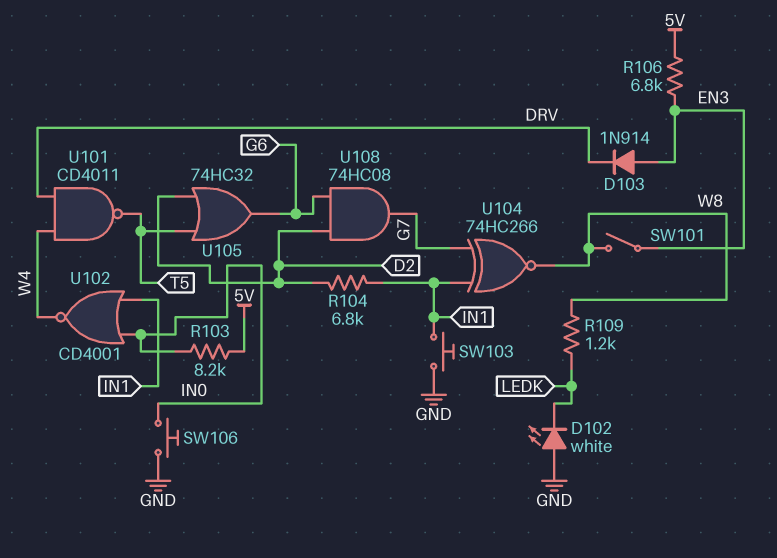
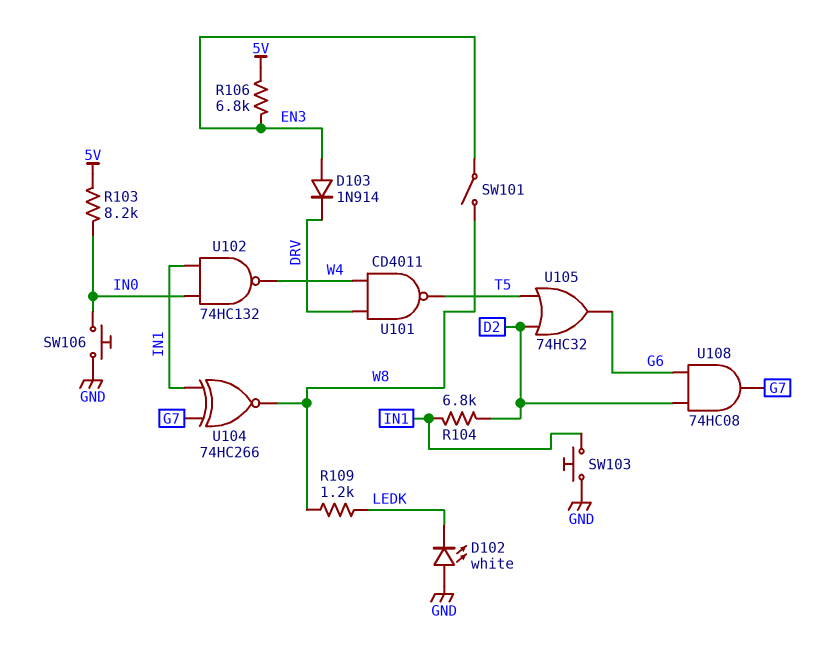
U102: NOR CD4001 (in IN0, in IN1, out W4) -> NAND 74HC132 (in IN0, in IN1, out W4)

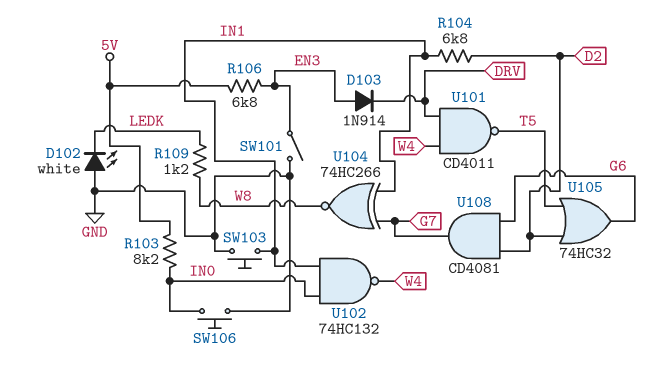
SW101: switch (EN3, W8) -> switch (EN3, GND)
U108: AND 74HC08 (in D2, in G6, out G7) -> AND CD4081 (in D2, in G6, out G7)

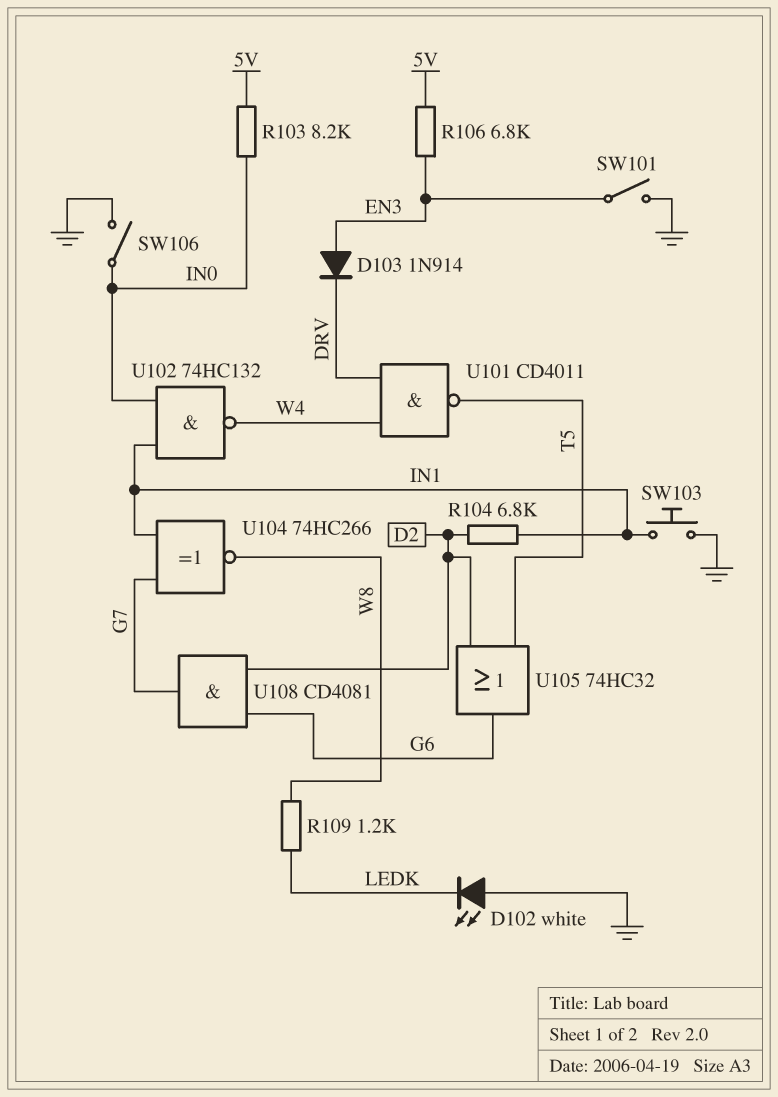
SW106: button (GND, IN0) -> switch (GND, IN0)

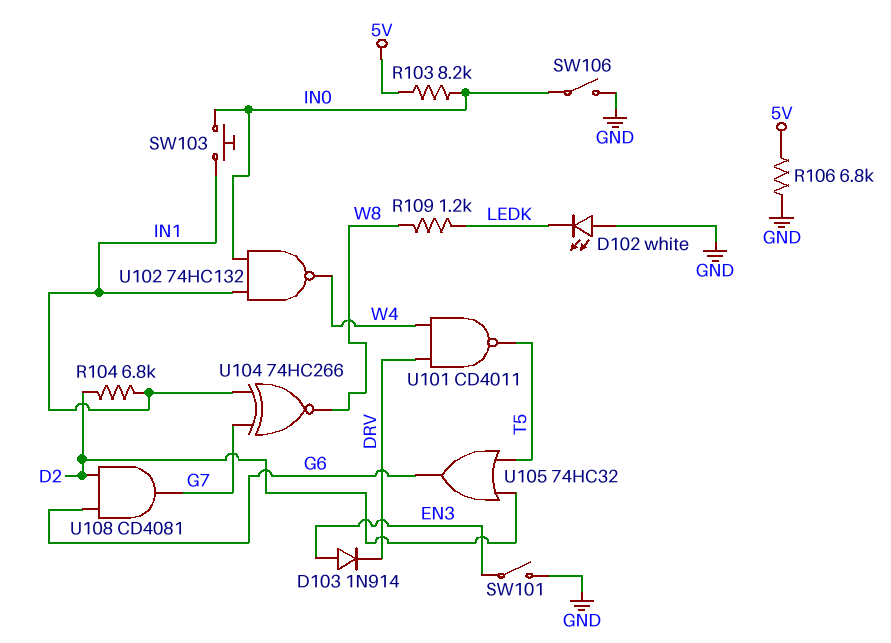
R106: 6.8k (5V, EN3) -> 6.8k (5V, GND)
SW103: button (GND, IN1) -> button (IN0, IN1)

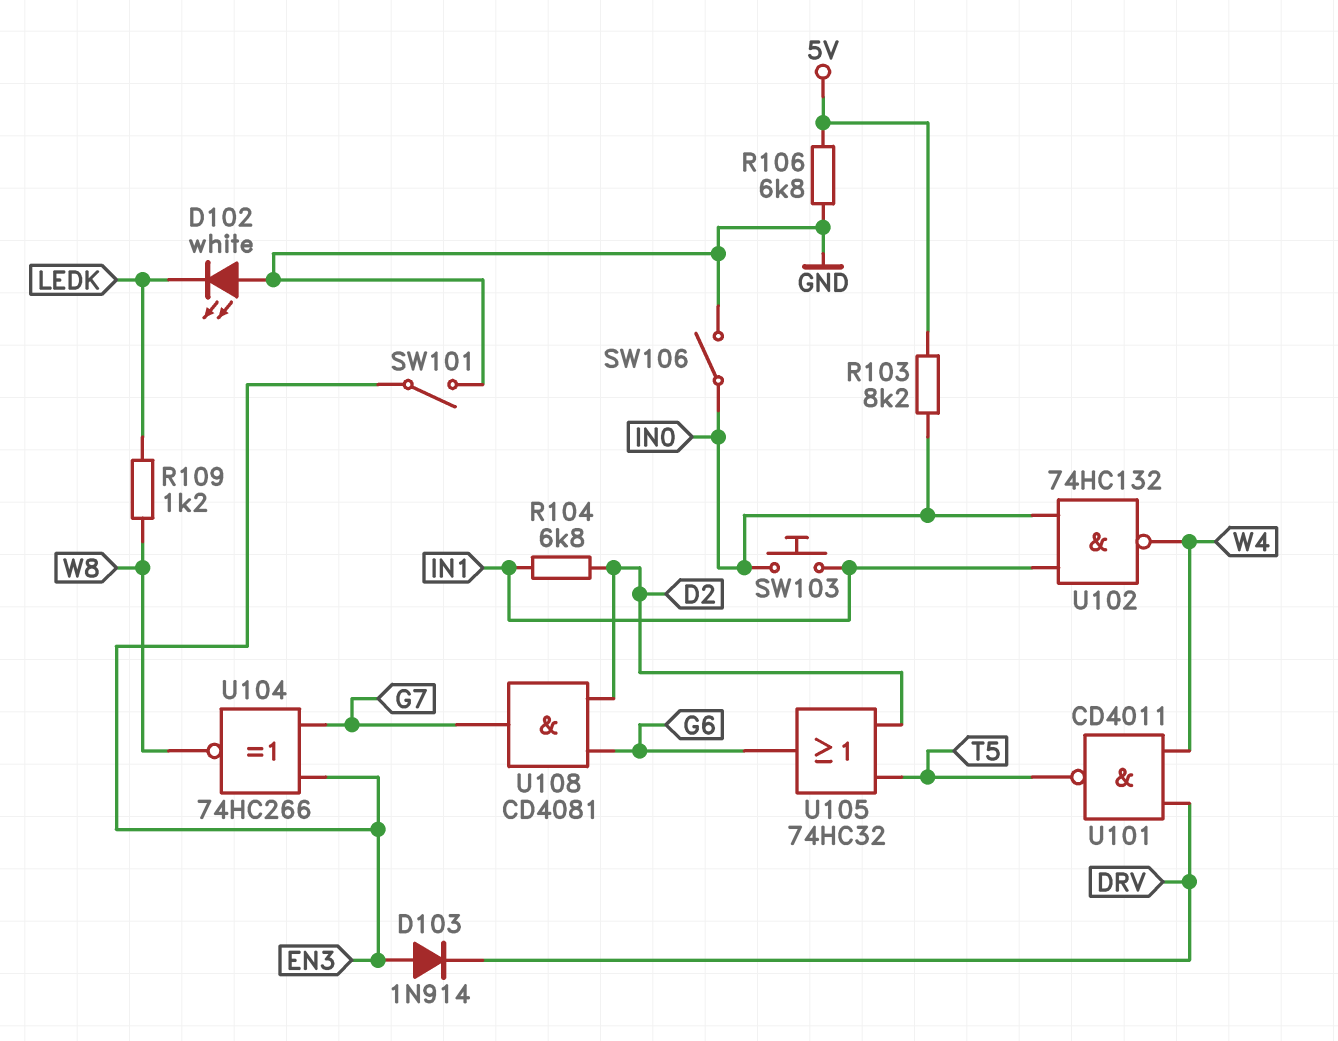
U104: XNOR 74HC266 (in G7, in IN1, out W8) -> XNOR 74HC266 (in EN3, in G7, out W8)

